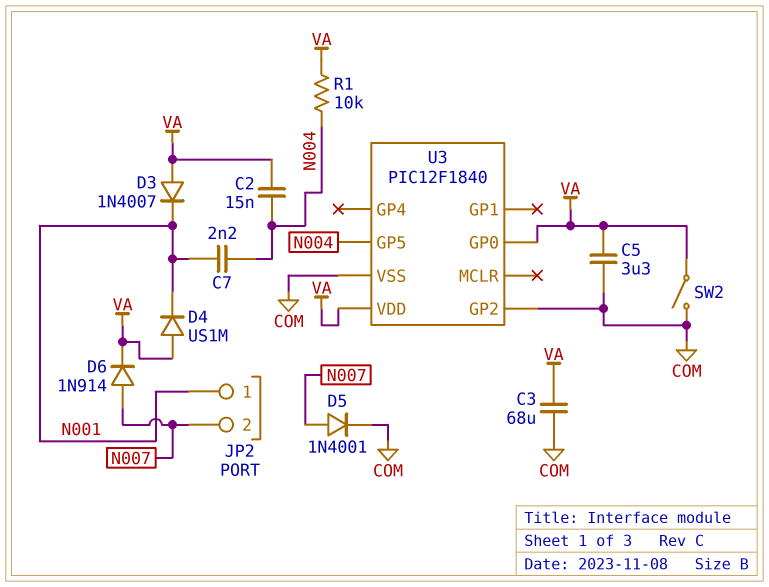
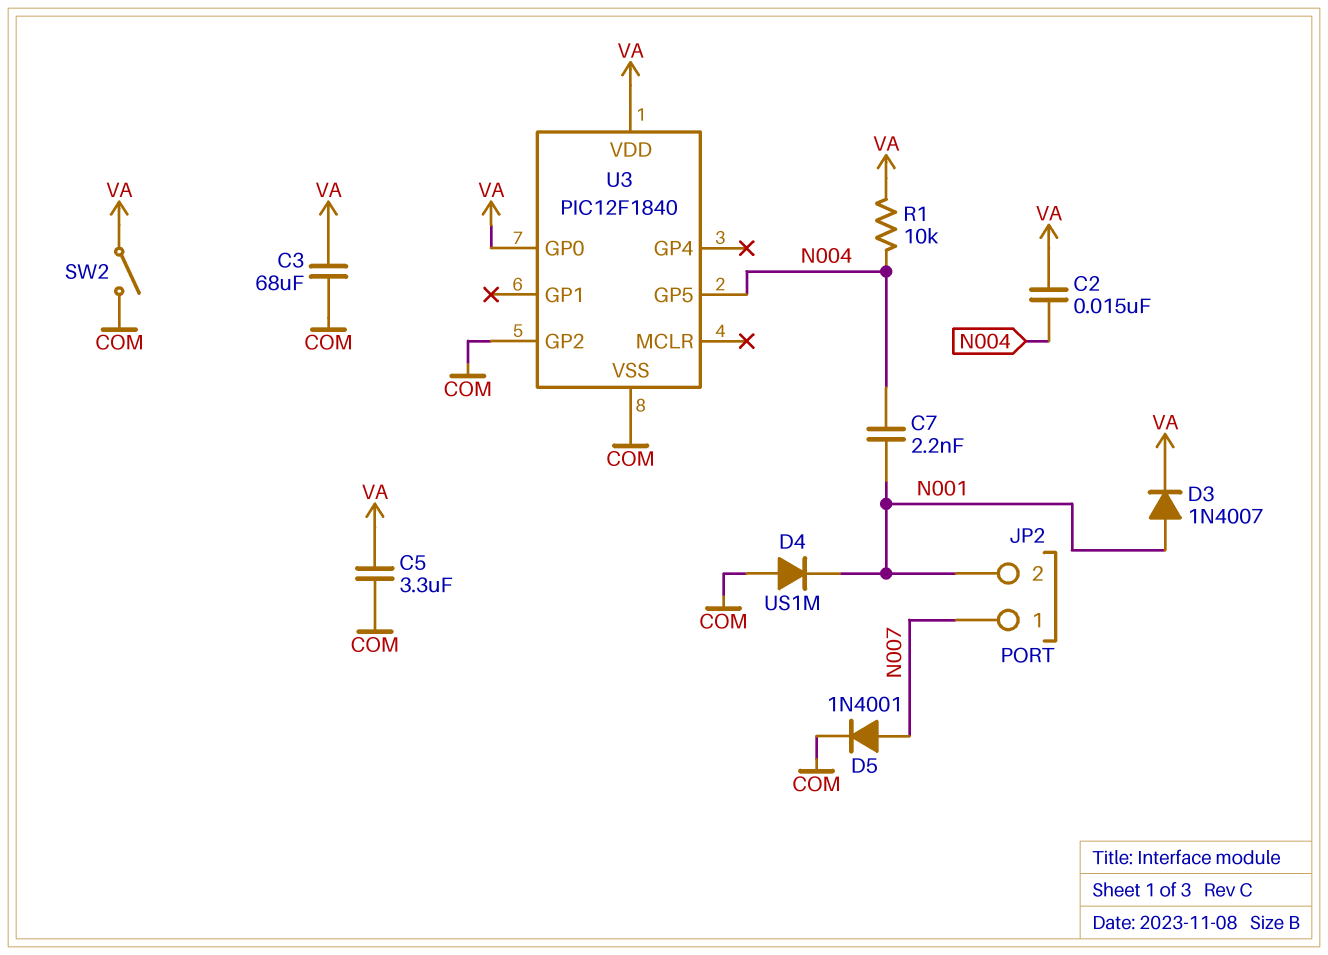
D3: diode 1N4007 (A VA, K N001) -> diode 1N4007 (A N001, K VA)
D4: diode US1M (A VA, K N001) -> diode US1M (A COM, K N001)
D6: diode 1N914 (A N007, K VA) -> none
JP2 pin 1: N001 -> N007
JP2 pin 2: N007 -> N001

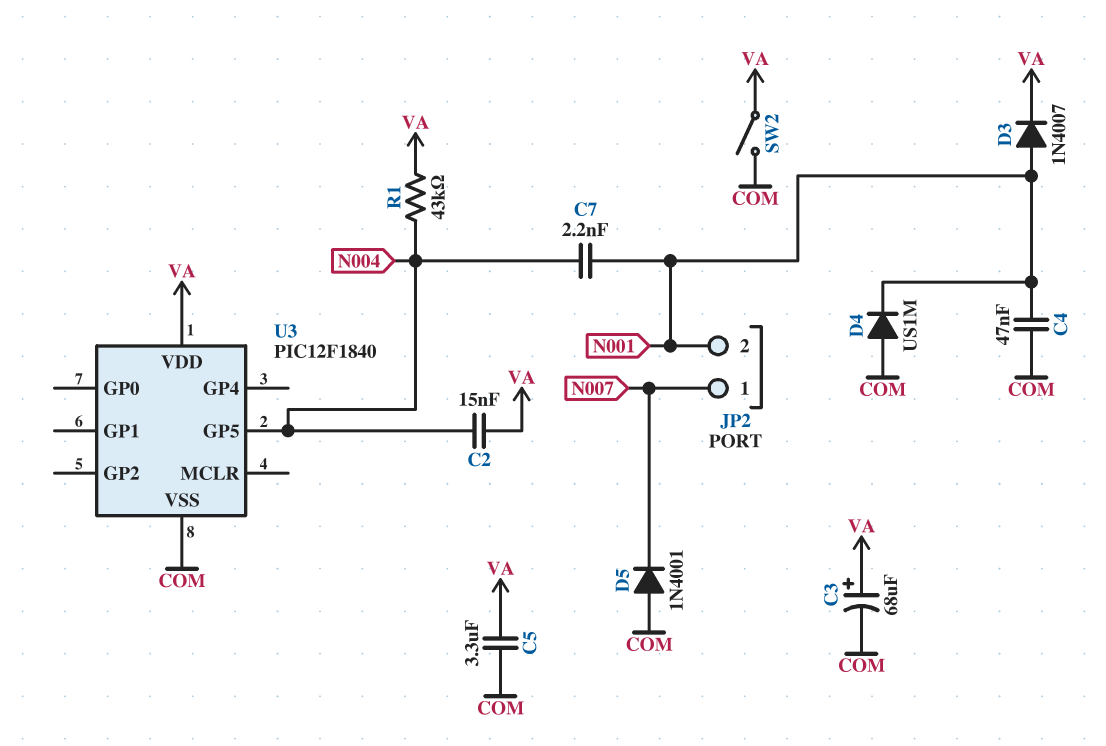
C3: 68uF (COM, VA) -> 68uF (plus VA, minus COM)
C4: none -> 47nF (COM, N001)
D5: diode 1N4001 (A N007, K COM) -> diode 1N4001 (A COM, K N007)
R1: 10k (N004, VA) -> 43k (N004, VA)
U3 pin GP0: VA -> none
U3 pin GP2: COM -> none

